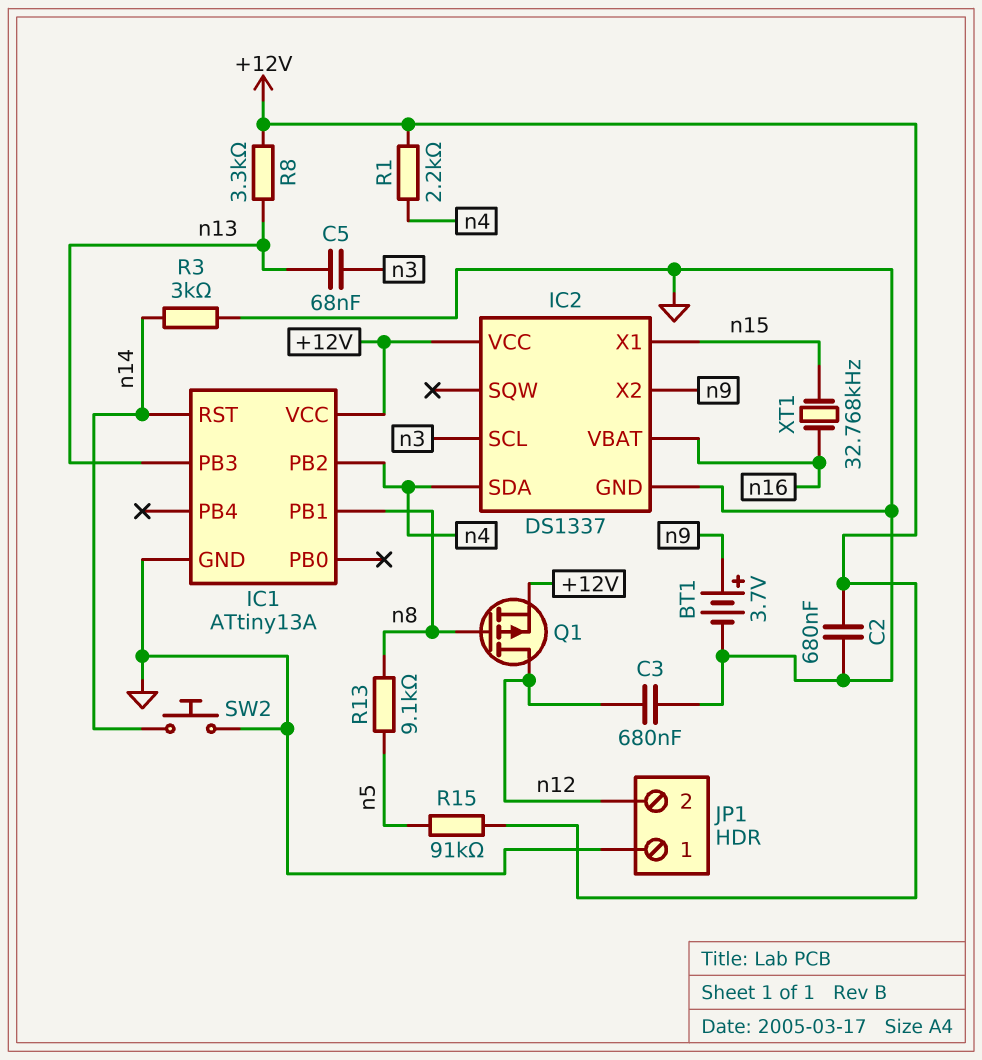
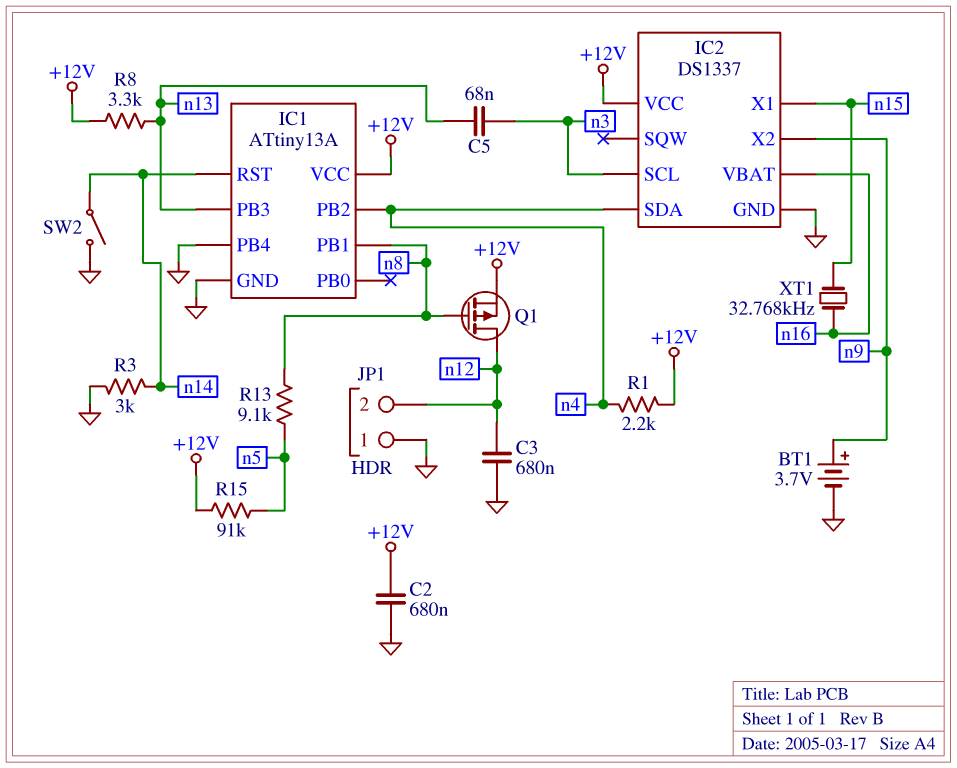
IC1 pin PB4: none -> GND
SW2: button (GND, n14) -> switch (GND, n14)

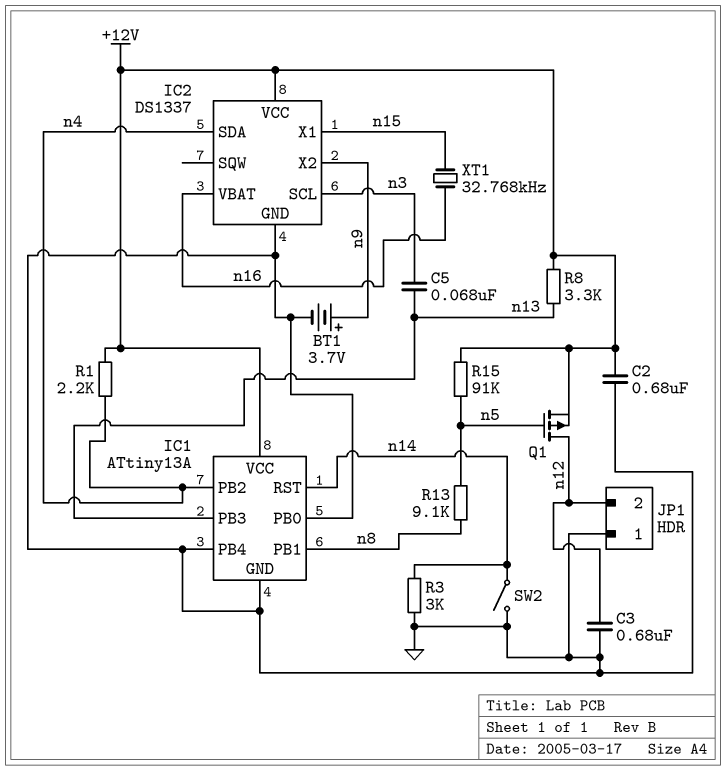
IC1 pin PB0: none -> GND
Q1: PMOS (G n8, D n12, S +12V) -> PMOS (G n5, D n12, S +12V)

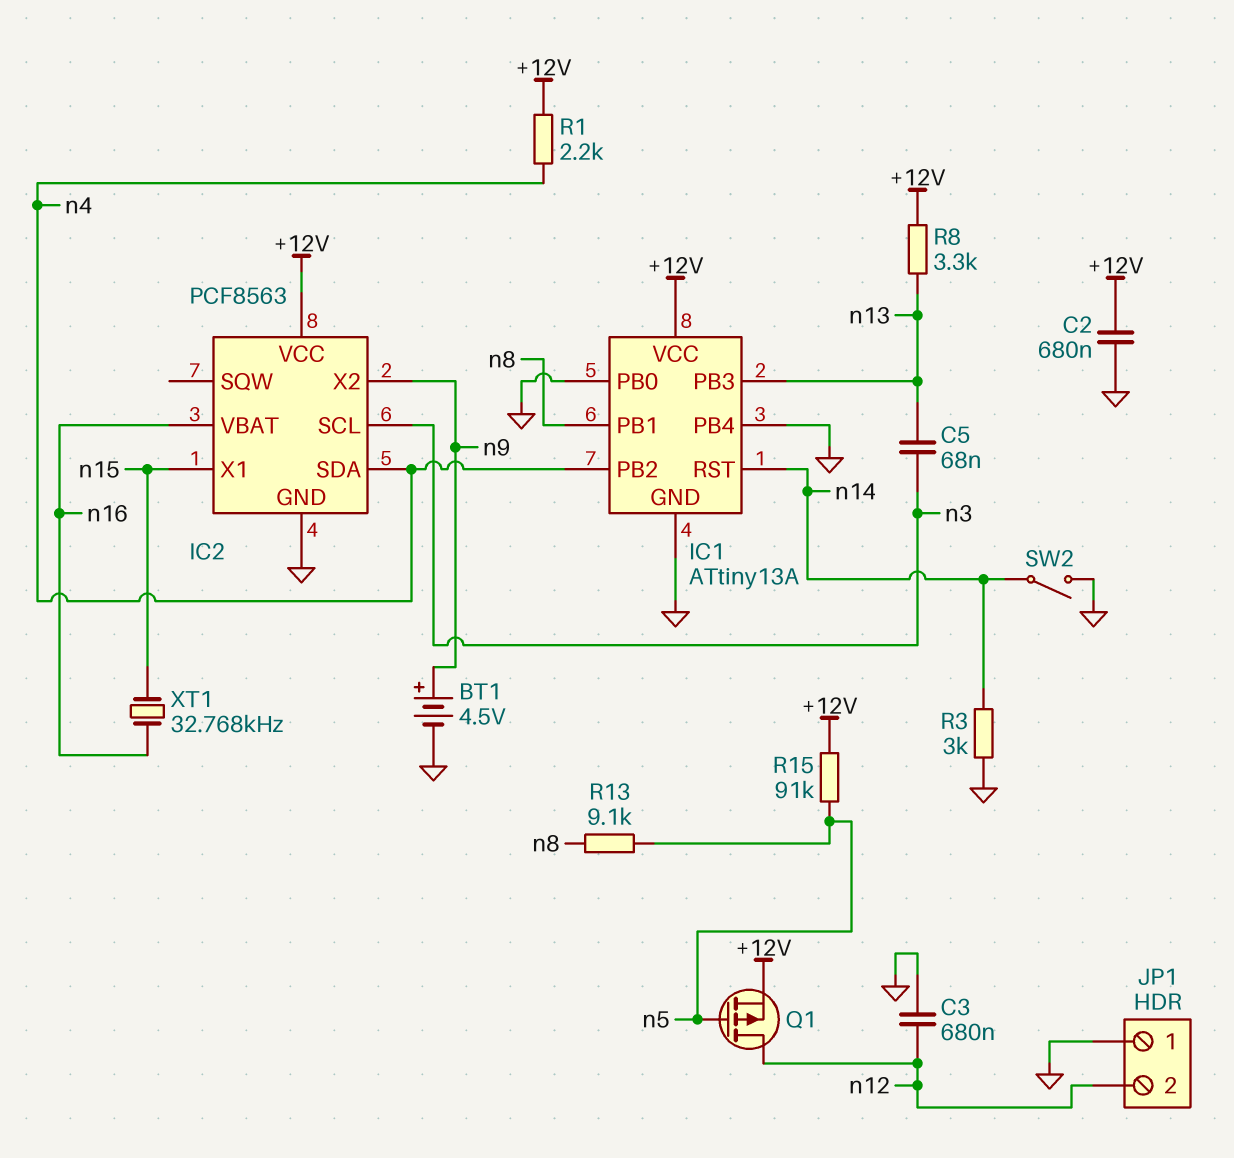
BT1: 3.7V (plus n9, minus GND) -> 4.5V (plus n9, minus GND)
IC2: DS1337 -> PCF8563

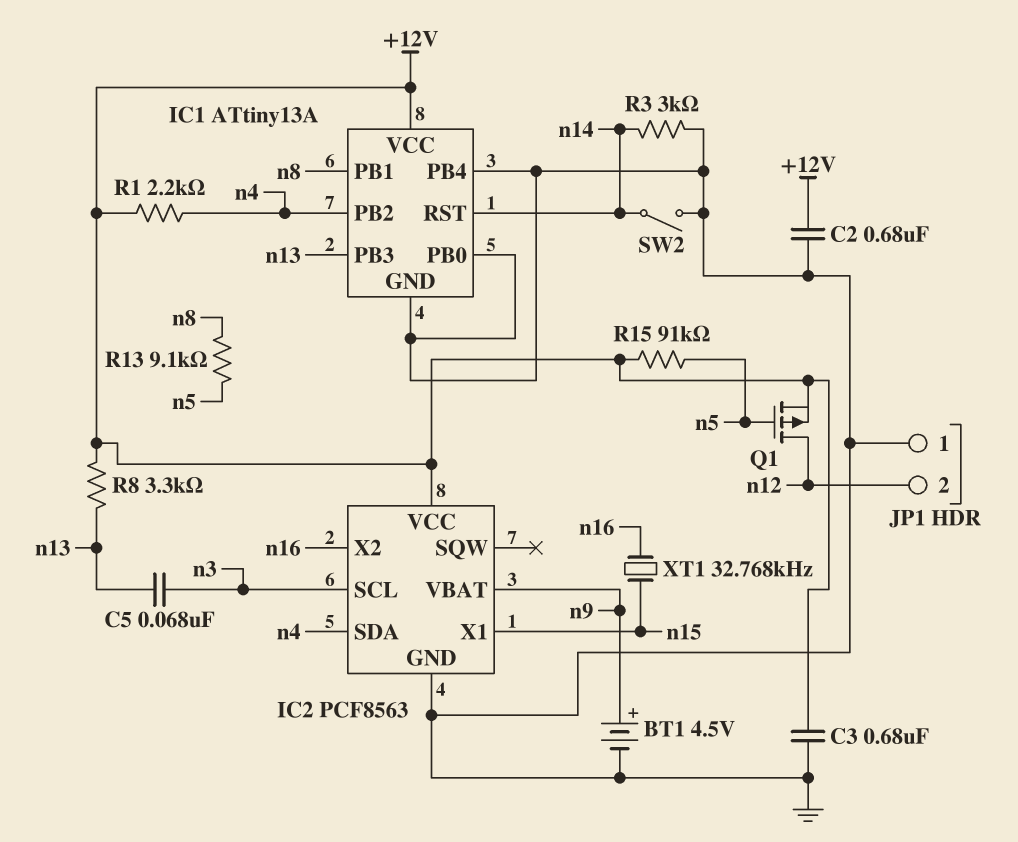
C3: 680nF (GND, n12) -> 680nF (+12V, GND)
IC2 pin VBAT: n16 -> n9
IC2 pin X2: n9 -> n16

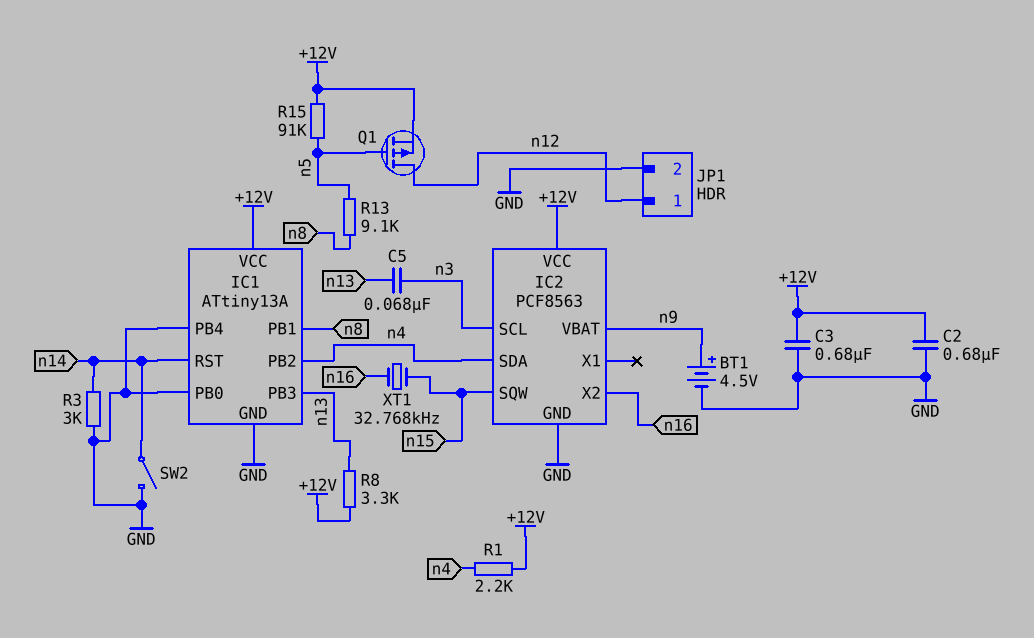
IC2 pin SQW: none -> n15
IC2 pin X1: n15 -> none
JP1 pin 1: GND -> n12
JP1 pin 2: n12 -> GND

